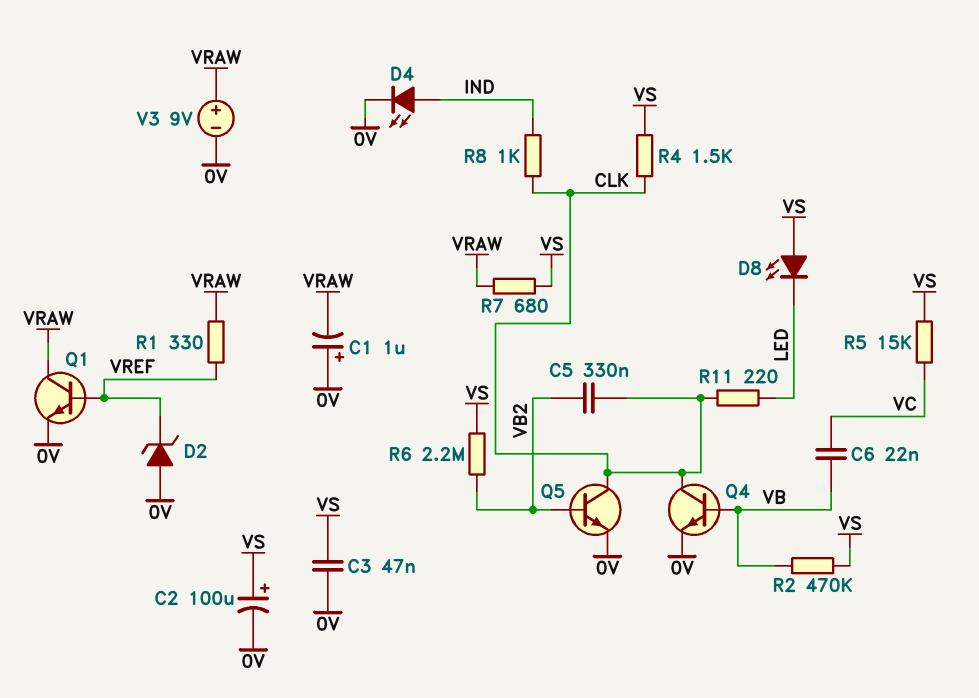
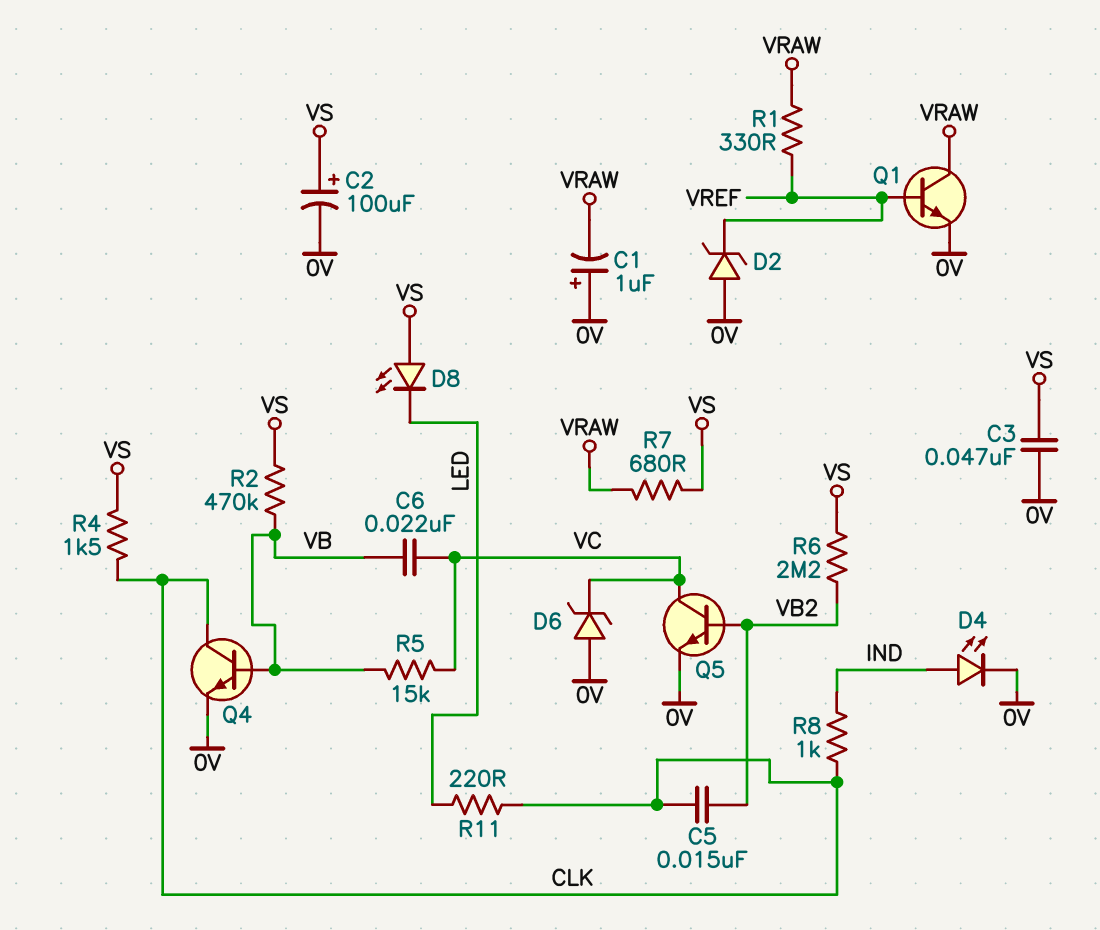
C5: 330nF (CLK, VB2) -> 15nF (CLK, VB2)
D6: none -> zener (A 0V, K VC)
Q5: NPN (B VB2, C CLK, E 0V) -> NPN (B VB2, C VC, E 0V)
R5: 15k (VC, VS) -> 15k (VB, VC)
V3: 9V (plus VRAW, minus 0V) -> none

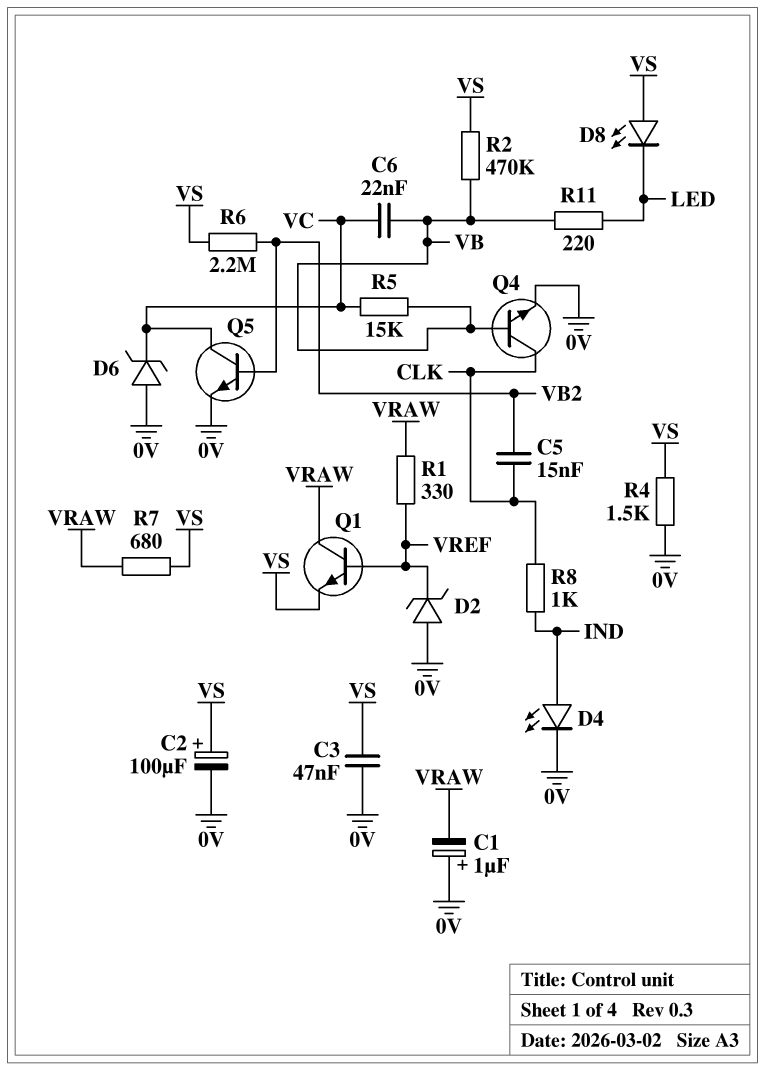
Q1: NPN (B VREF, C VRAW, E 0V) -> NPN (B VREF, C VRAW, E VS)
R4: 1.5k (CLK, VS) -> 1.5k (0V, VS)
R11: 220 (CLK, LED) -> 220 (LED, VB)

